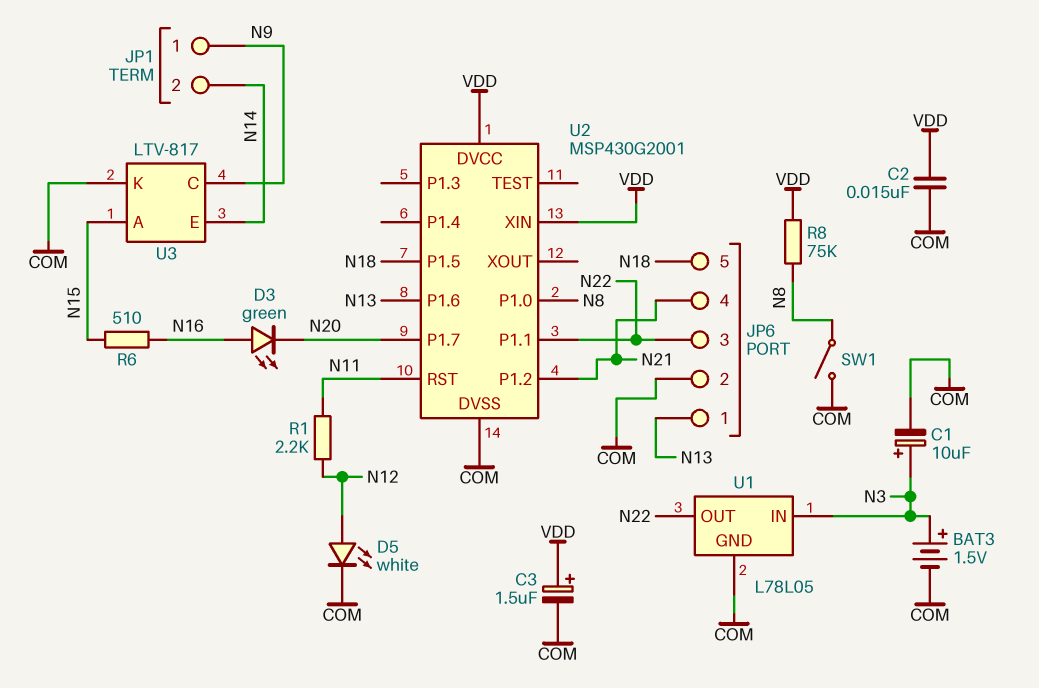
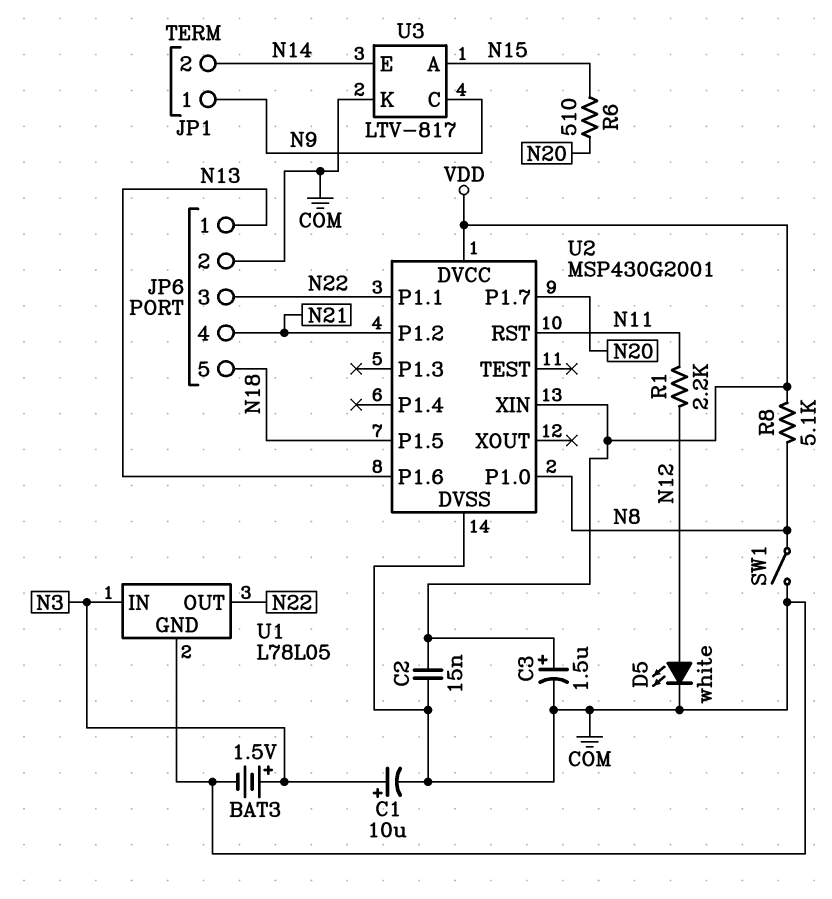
D3: LED green (A N16, K N20) -> none
R6: 510 (N15, N16) -> 510 (N15, N20)
R8: 75k (N8, VDD) -> 5.1k (N8, VDD)

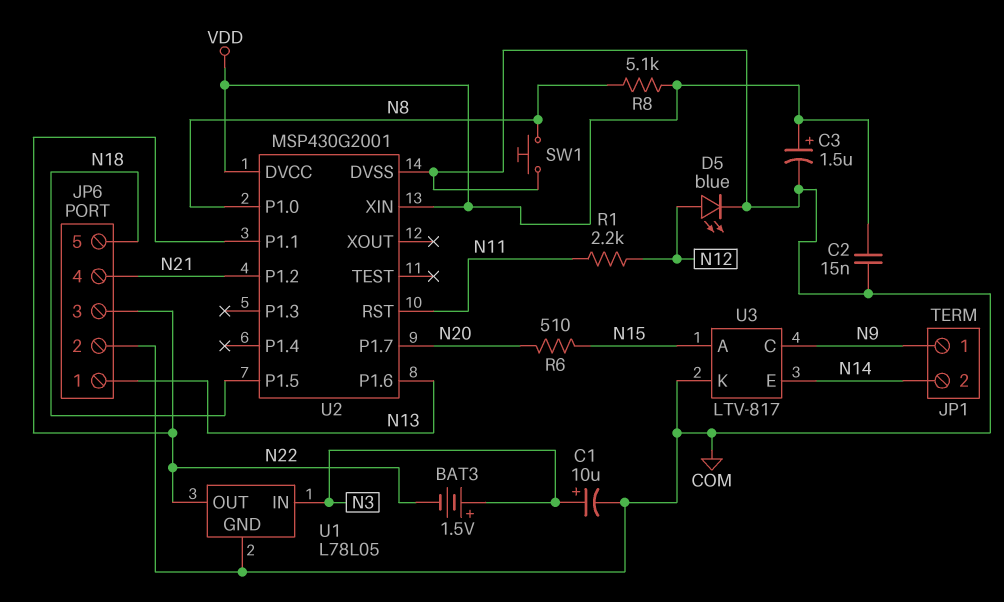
BAT3: 1.5V (plus N3, minus COM) -> 1.5V (plus N3, minus N22)
D5: LED white (A N12, K COM) -> LED blue (A N12, K COM)
SW1: switch (COM, N8) -> button (COM, N8)

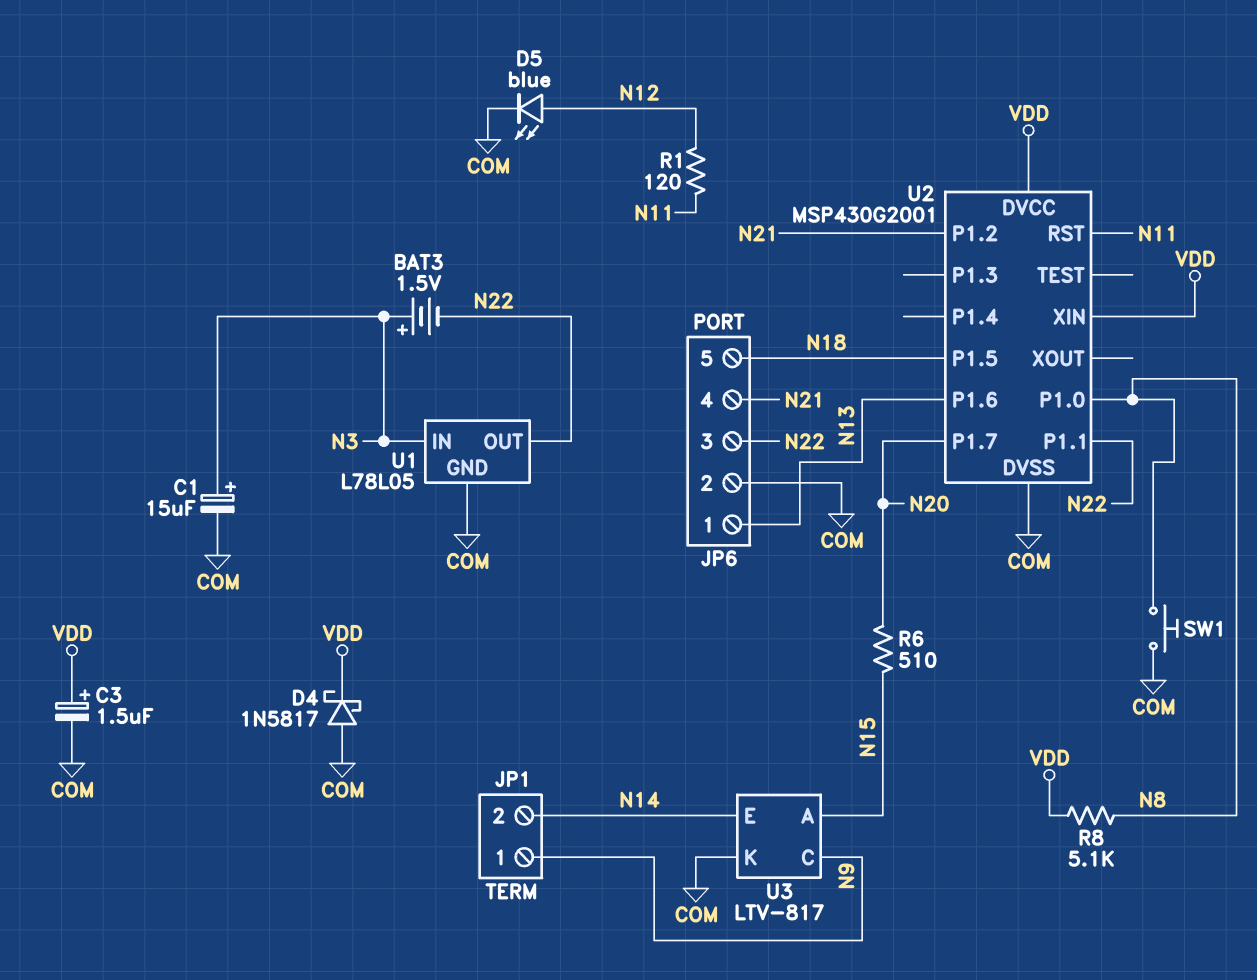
C1: 10uF (plus N3, minus COM) -> 15uF (plus N3, minus COM)
C2: 15nF (COM, VDD) -> none
D4: none -> schottky 1N5817 (A COM, K VDD)
R1: 2.2k (N11, N12) -> 120 (N11, N12)

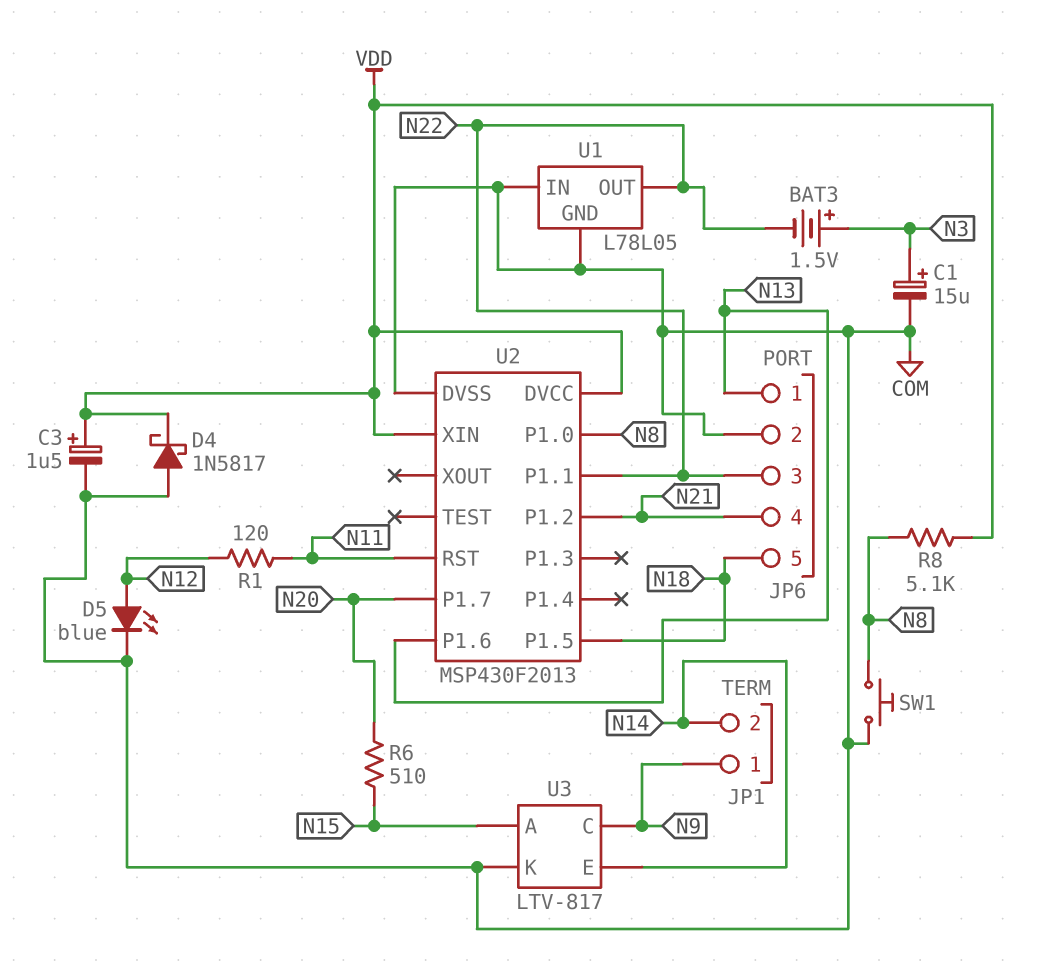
U1 pin IN: N3 -> COM
U2: MSP430G2001 -> MSP430F2013

